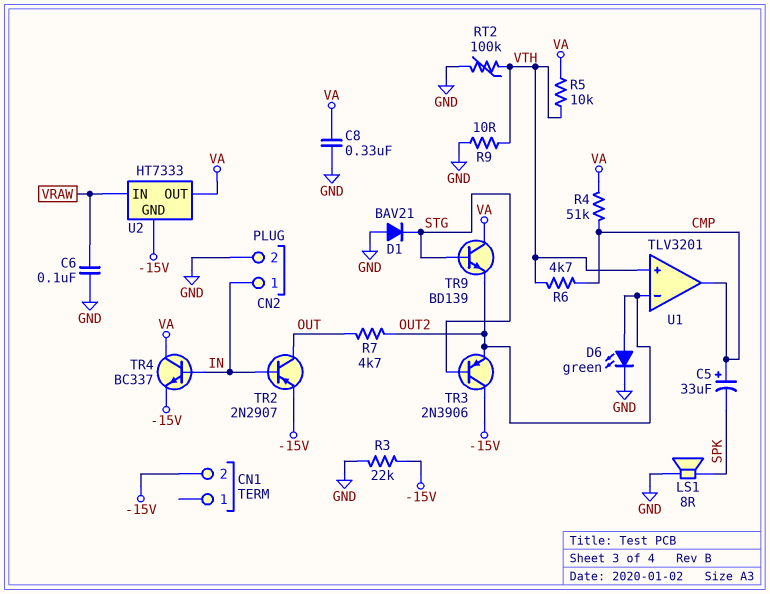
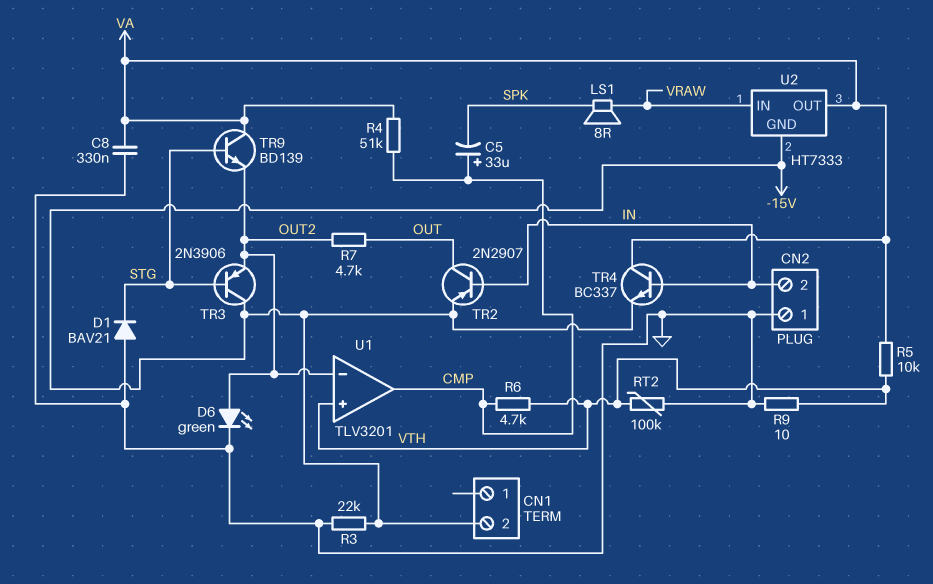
C6: 100nF (GND, VRAW) -> none
CN2 pin 1: IN -> GND
CN2 pin 2: GND -> IN
LS1: speaker 8R (GND, SPK) -> speaker 8R (SPK, VRAW)

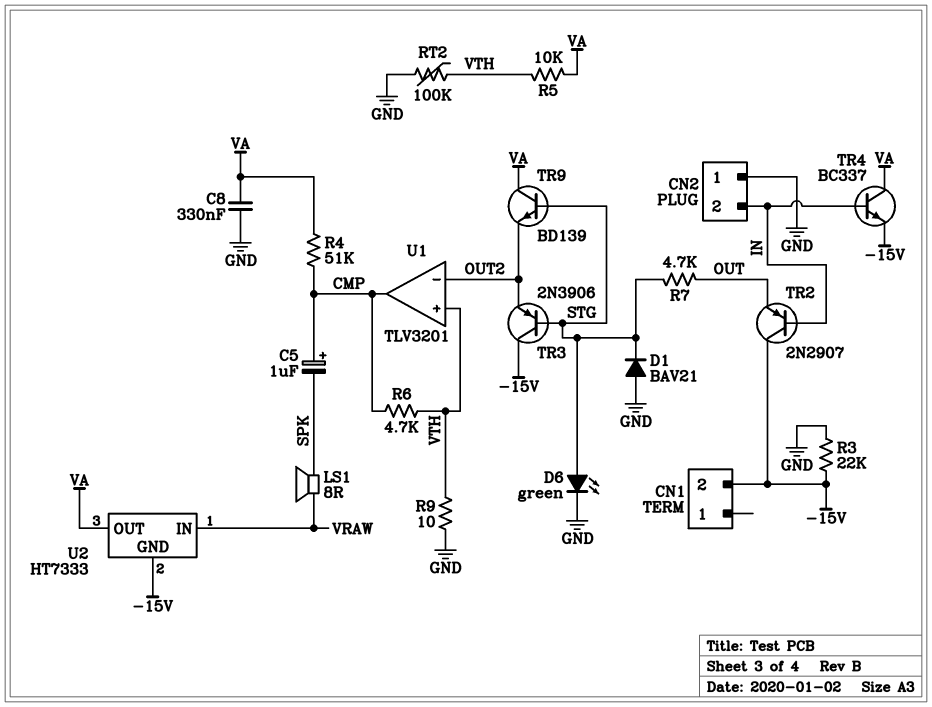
C5: 33uF (plus CMP, minus SPK) -> 1uF (plus CMP, minus SPK)
D6: LED green (A OUT2, K GND) -> LED green (A STG, K GND)
R7: 4.7k (OUT, OUT2) -> 4.7k (OUT, STG)
TR2: PNP 2N2907 (B IN, C OUT, E -15V) -> PNP 2N2907 (B IN, C -15V, E OUT)

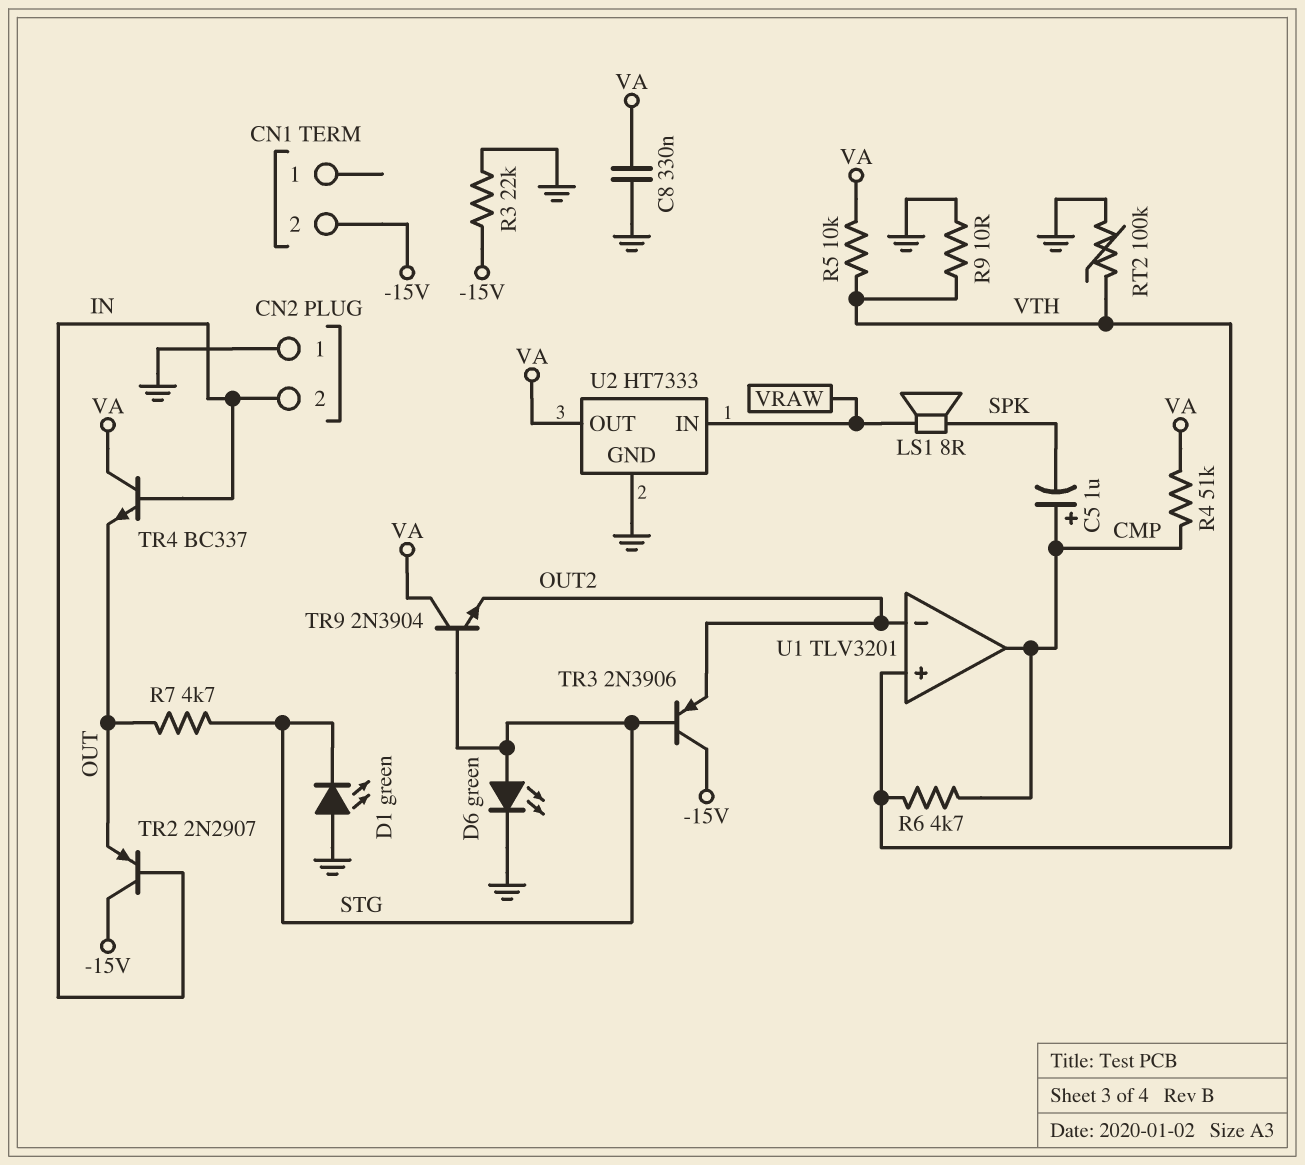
D1: diode BAV21 (A GND, K STG) -> LED green (A GND, K STG)
TR4: NPN BC337 (B IN, C VA, E -15V) -> NPN BC337 (B IN, C VA, E OUT)
TR9: NPN BD139 (B STG, C VA, E OUT2) -> NPN 2N3904 (B STG, C VA, E OUT2)
U2 pin GND: -15V -> GND

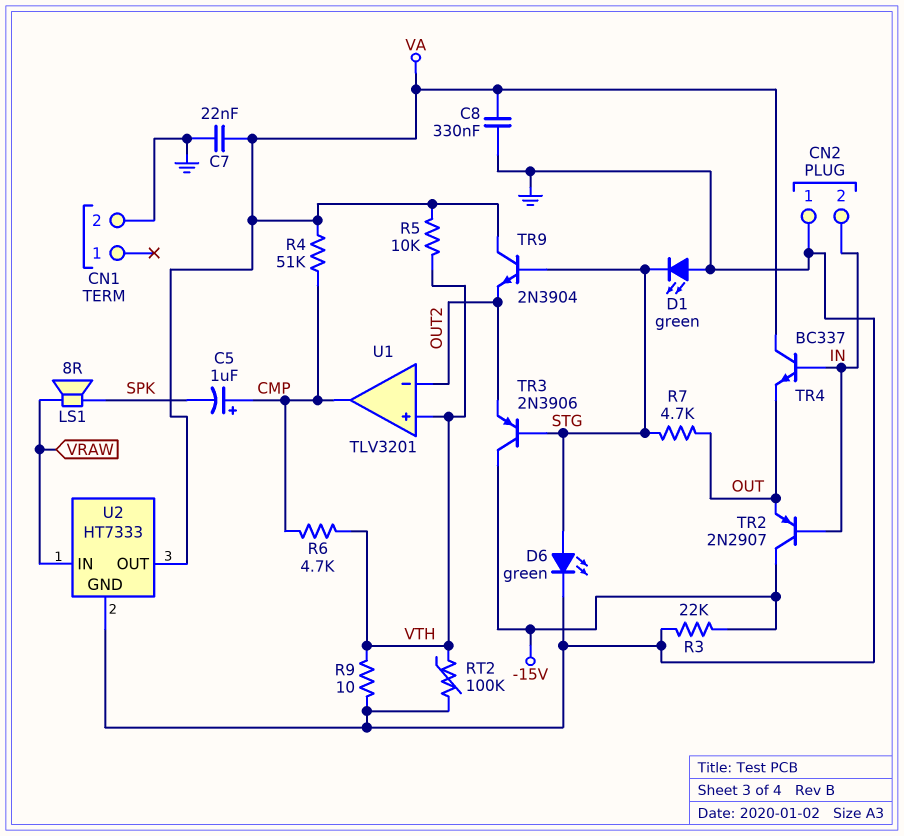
C7: none -> 22nF (GND, VA)
CN1 pin 2: -15V -> GND

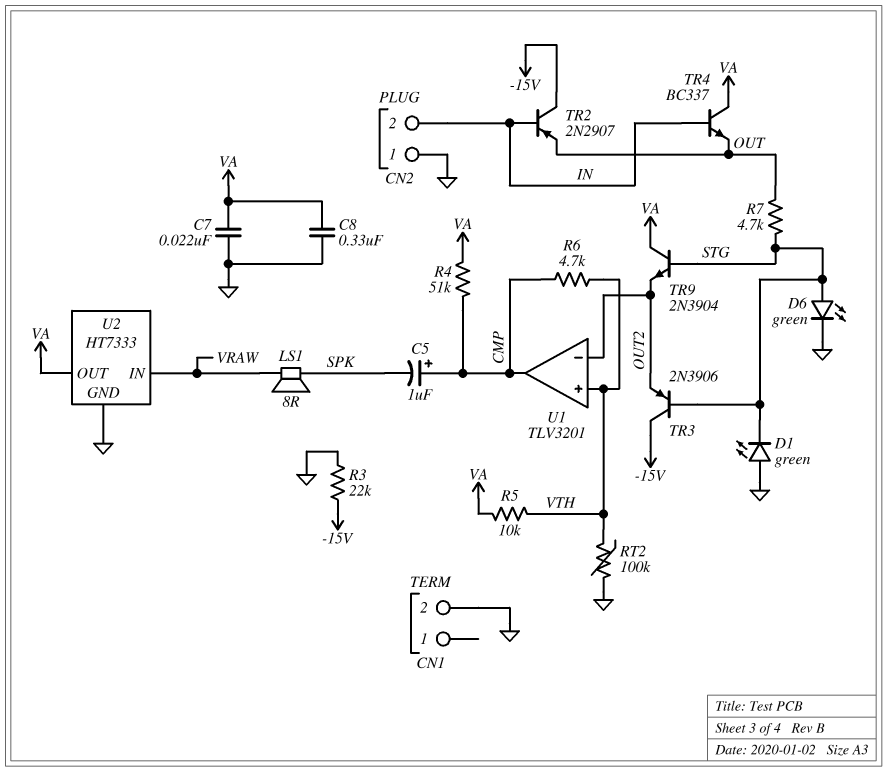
R9: 10 (GND, VTH) -> none

